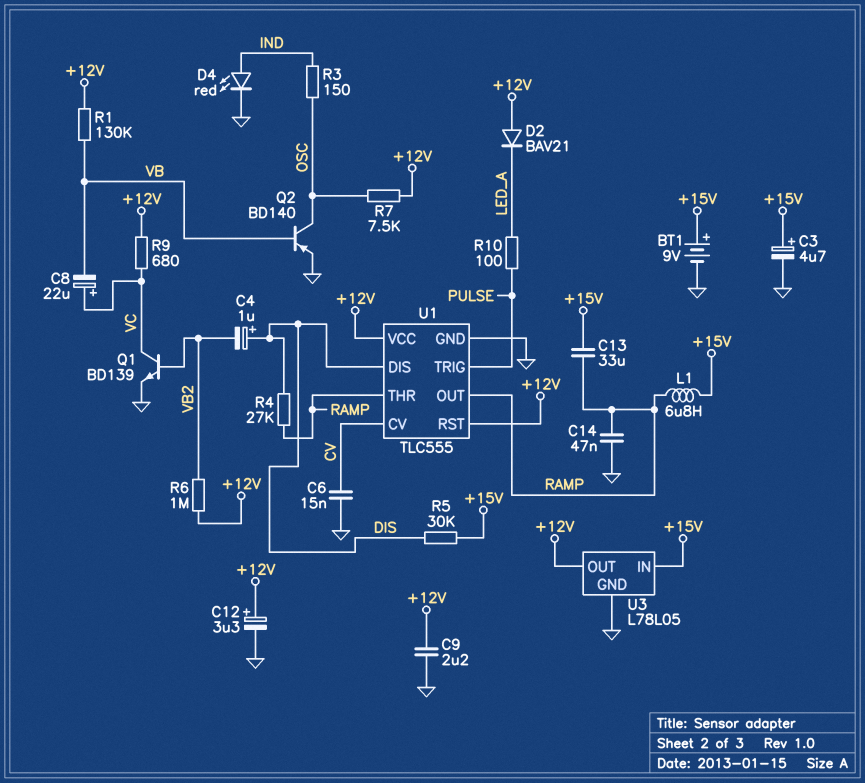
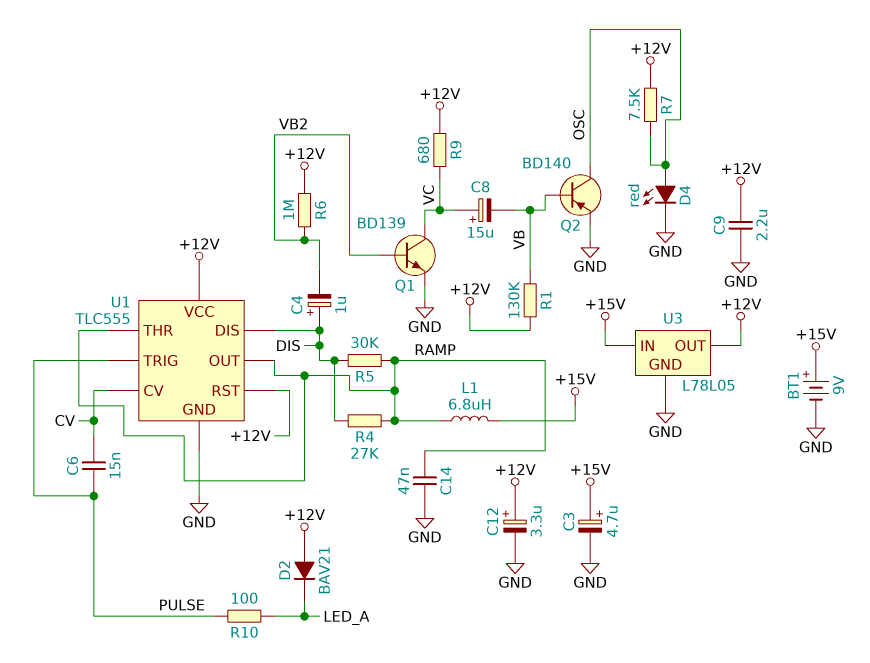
C6: 15nF (CV, GND) -> 15nF (CV, PULSE)
C8: 22uF (plus VC, minus VB) -> 15uF (plus VC, minus VB)
C13: 33uF (+15V, RAMP) -> none
D4: LED red (A IND, K GND) -> LED red (A OSC, K GND)
R3: 150 (IND, OSC) -> none
R5: 30k (+15V, DIS) -> 30k (DIS, RAMP)

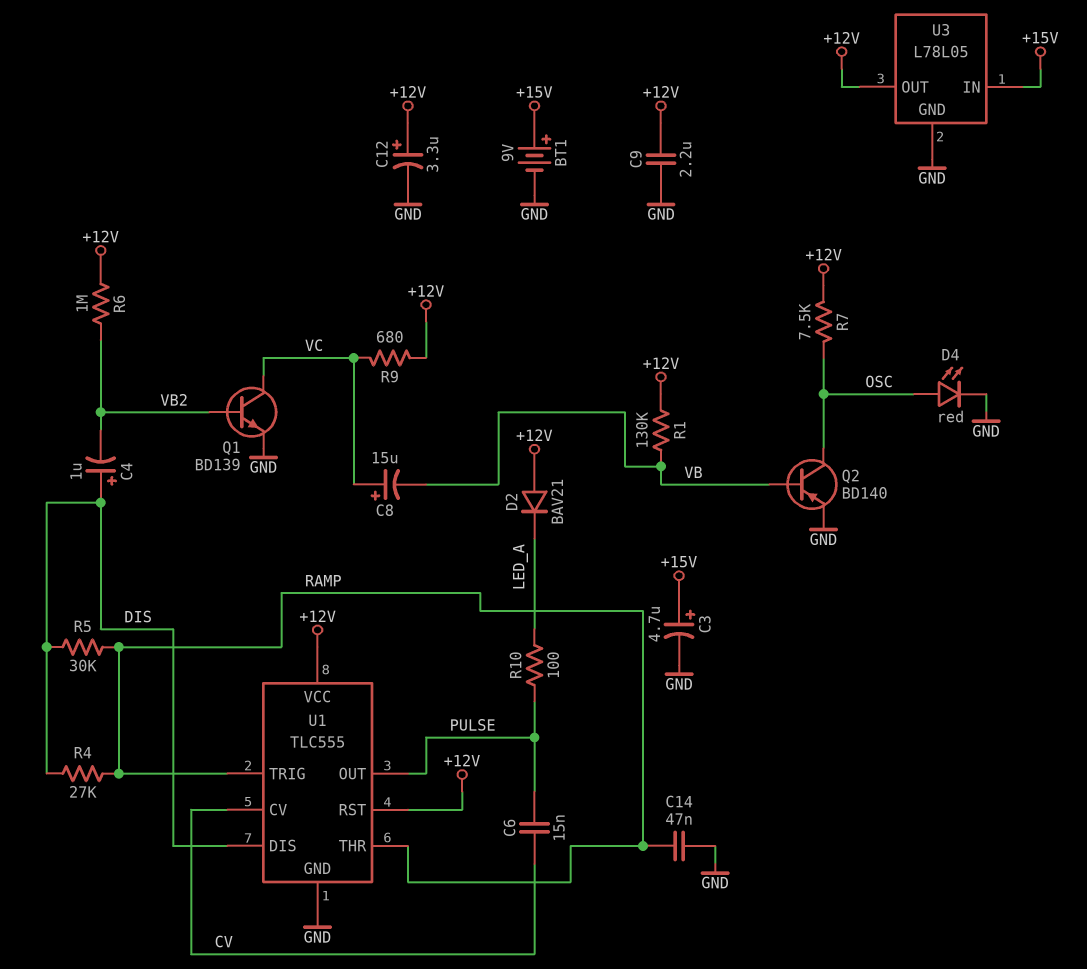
L1: 6.8uH (+15V, RAMP) -> none
U1 pin OUT: RAMP -> PULSE
U1 pin TRIG: PULSE -> RAMP

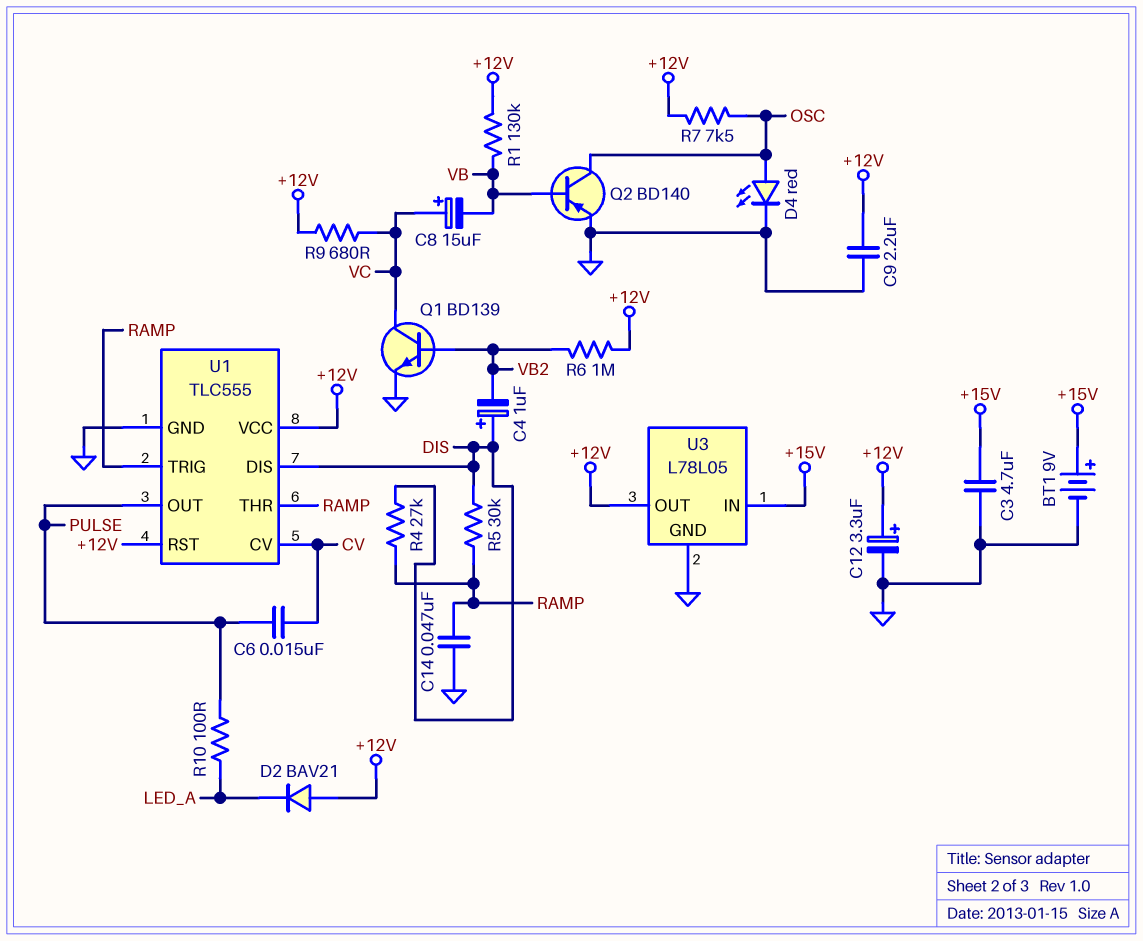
C3: 4.7uF (plus +15V, minus GND) -> 4.7uF (+15V, GND)

